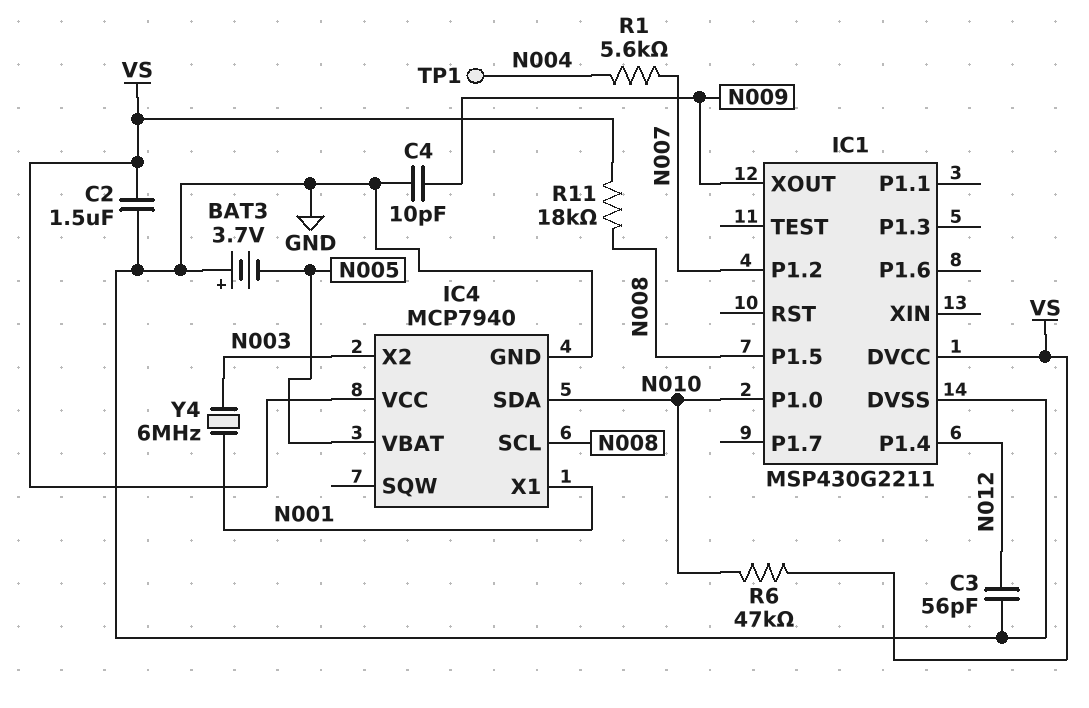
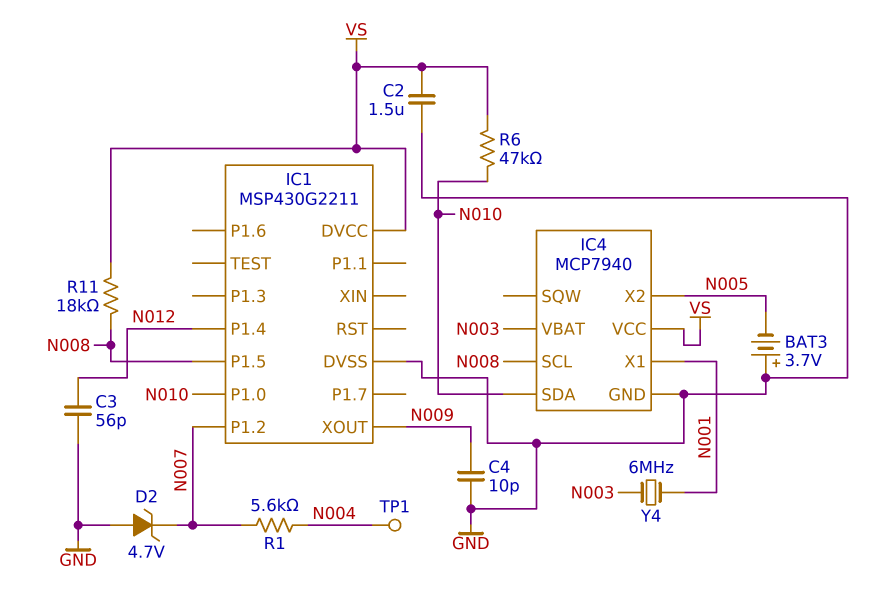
D2: none -> zener 4.7V (A GND, K N007)
IC4 pin VBAT: N005 -> N003
IC4 pin X2: N003 -> N005

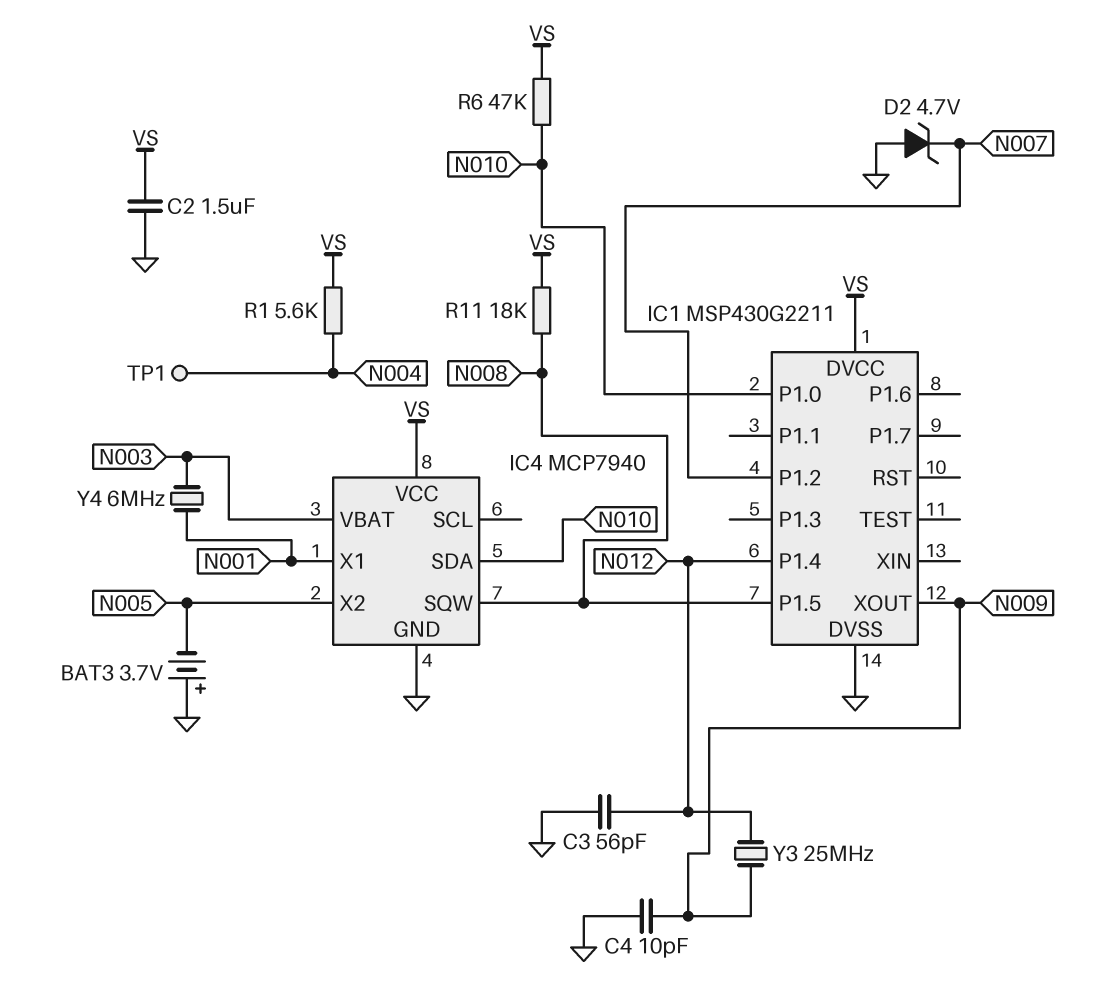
IC4 pin SCL: N008 -> none
IC4 pin SQW: none -> N008
R1: 5.6k (N004, N007) -> 5.6k (N004, VS)
Y3: none -> 25MHz (N009, N012)

